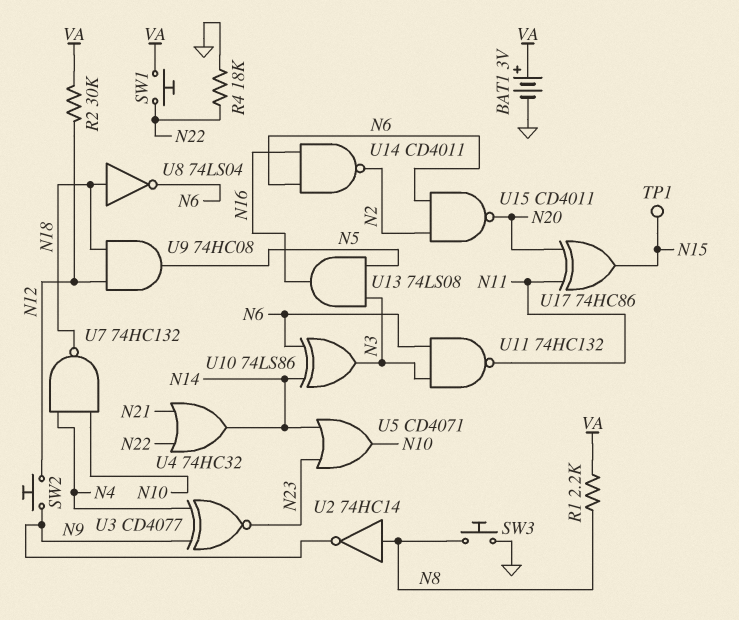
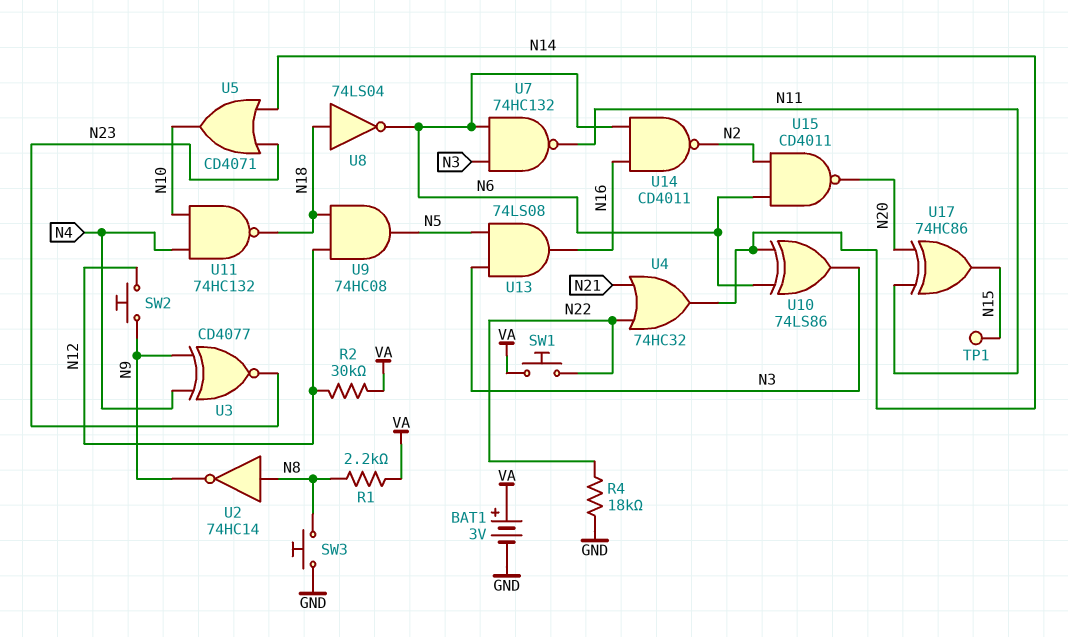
U7: NAND 74HC132 (in N4, in N10, out N18) -> NAND 74HC132 (in N3, in N6, out N11)
U11: NAND 74HC132 (in N3, in N6, out N11) -> NAND 74HC132 (in N4, in N10, out N18)

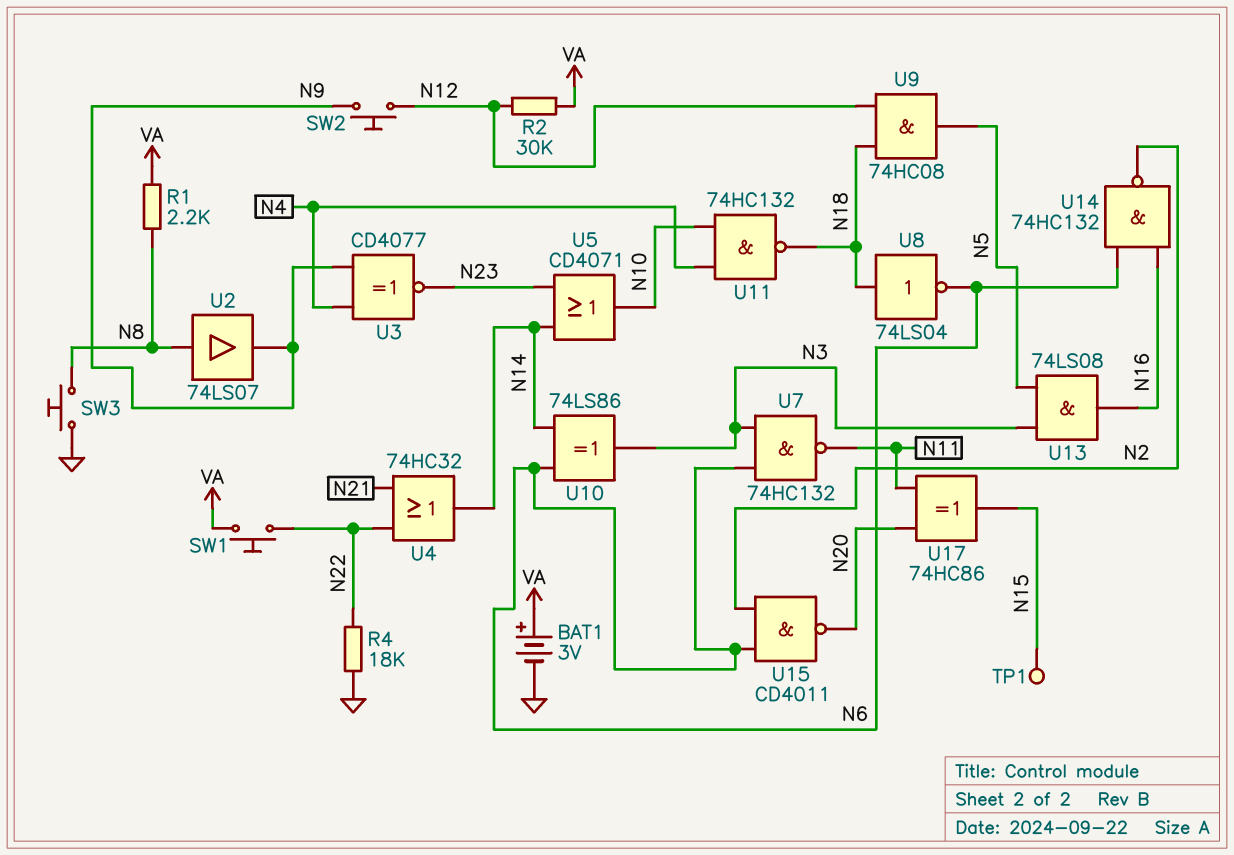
U2: NOT 74HC14 (in N8, out N9) -> buffer 74LS07 (in N8, out N9)
U14: NAND CD4011 (in N6, in N16, out N2) -> NAND 74HC132 (in N6, in N16, out N2)

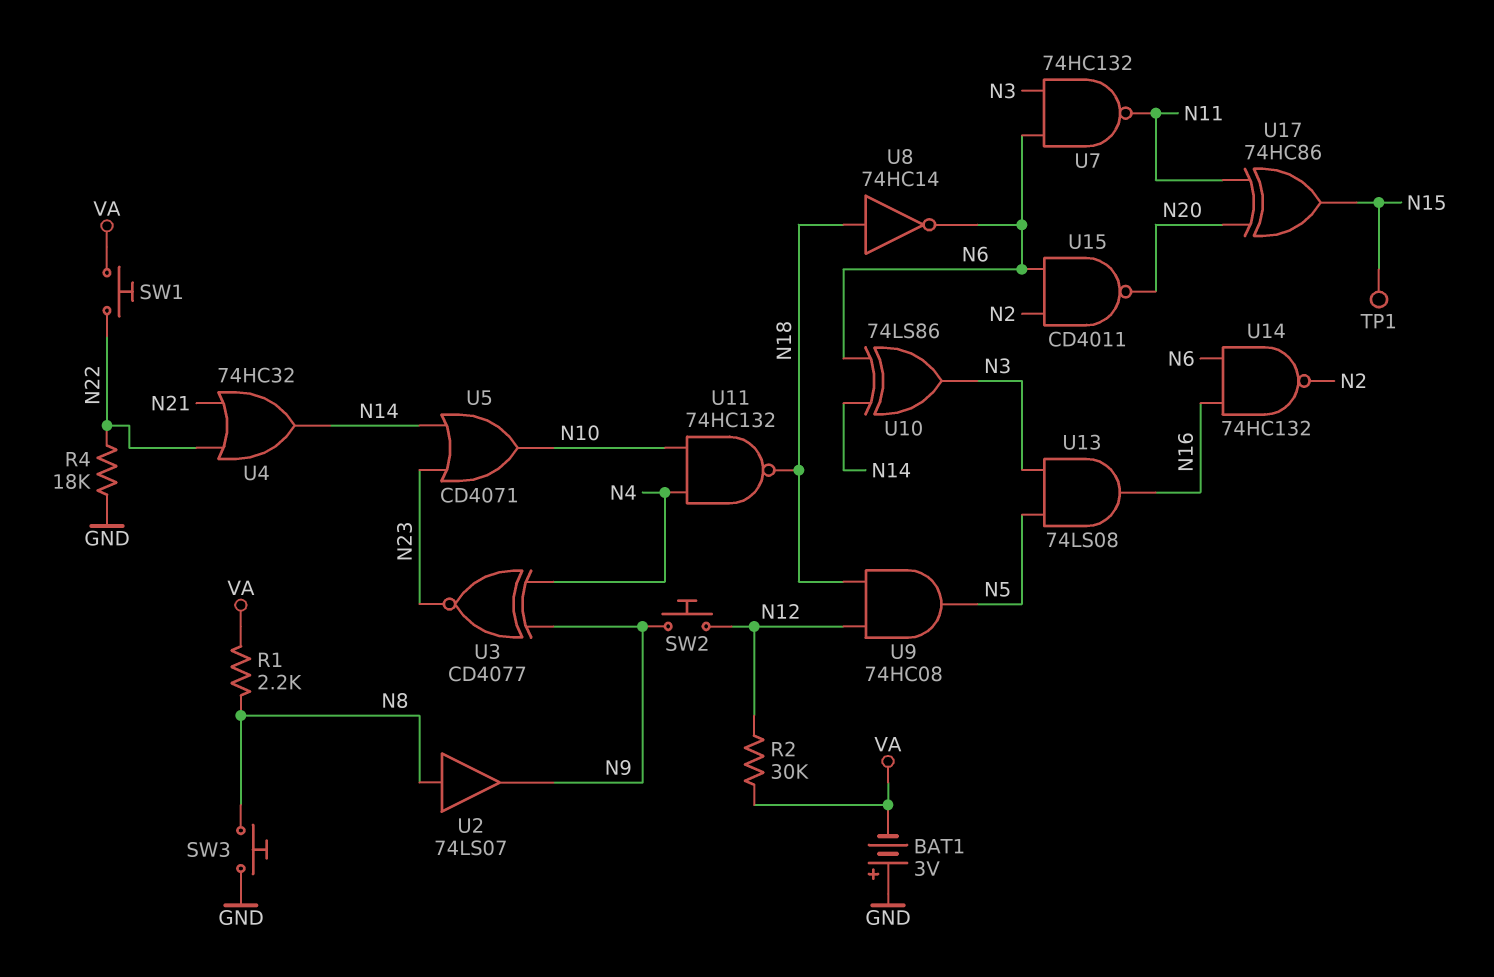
BAT1: 3V (plus VA, minus GND) -> 3V (plus GND, minus VA)
U8: NOT 74LS04 (in N18, out N6) -> NOT 74HC14 (in N18, out N6)

